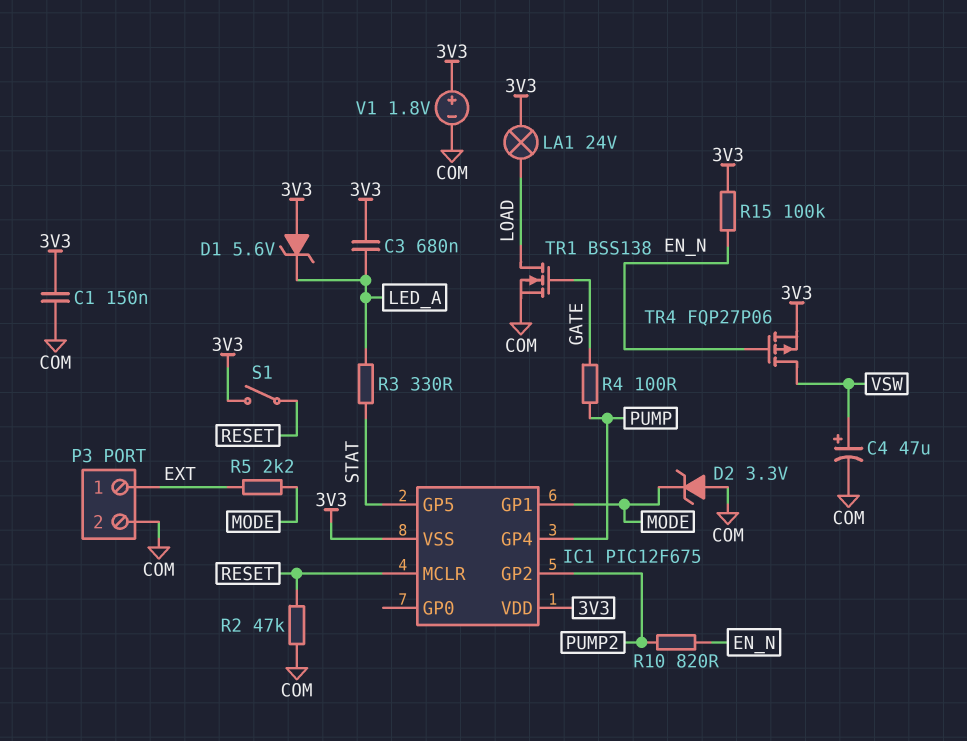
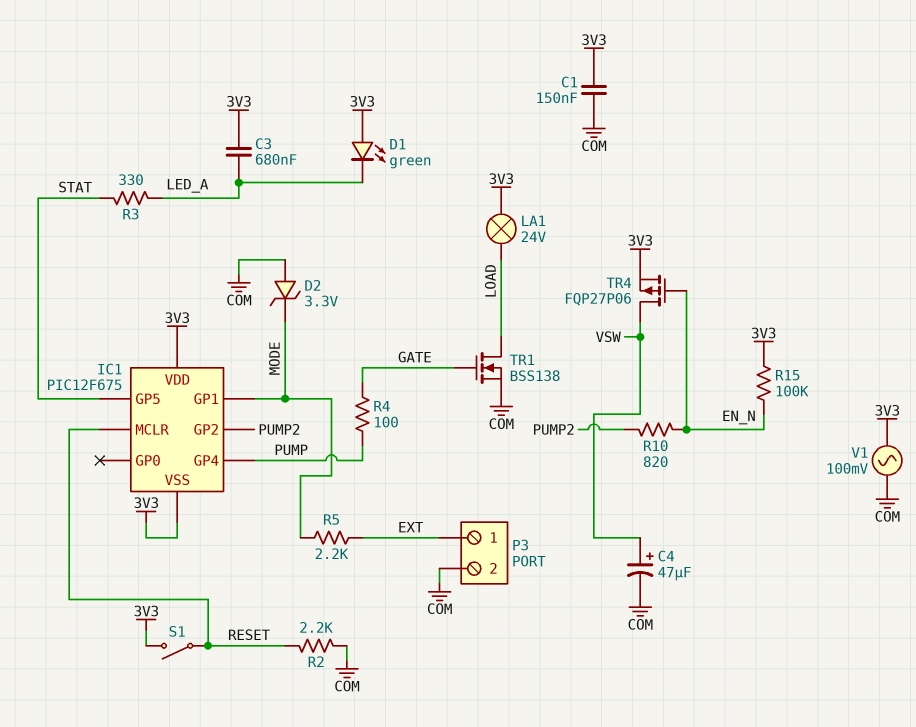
D1: zener 5.6V (A 3V3, K LED_A) -> LED green (A 3V3, K LED_A)
R2: 47k (COM, RESET) -> 2.2k (COM, RESET)
V1: 1.8V (plus 3V3, minus COM) -> AC 100mV (3V3, COM)

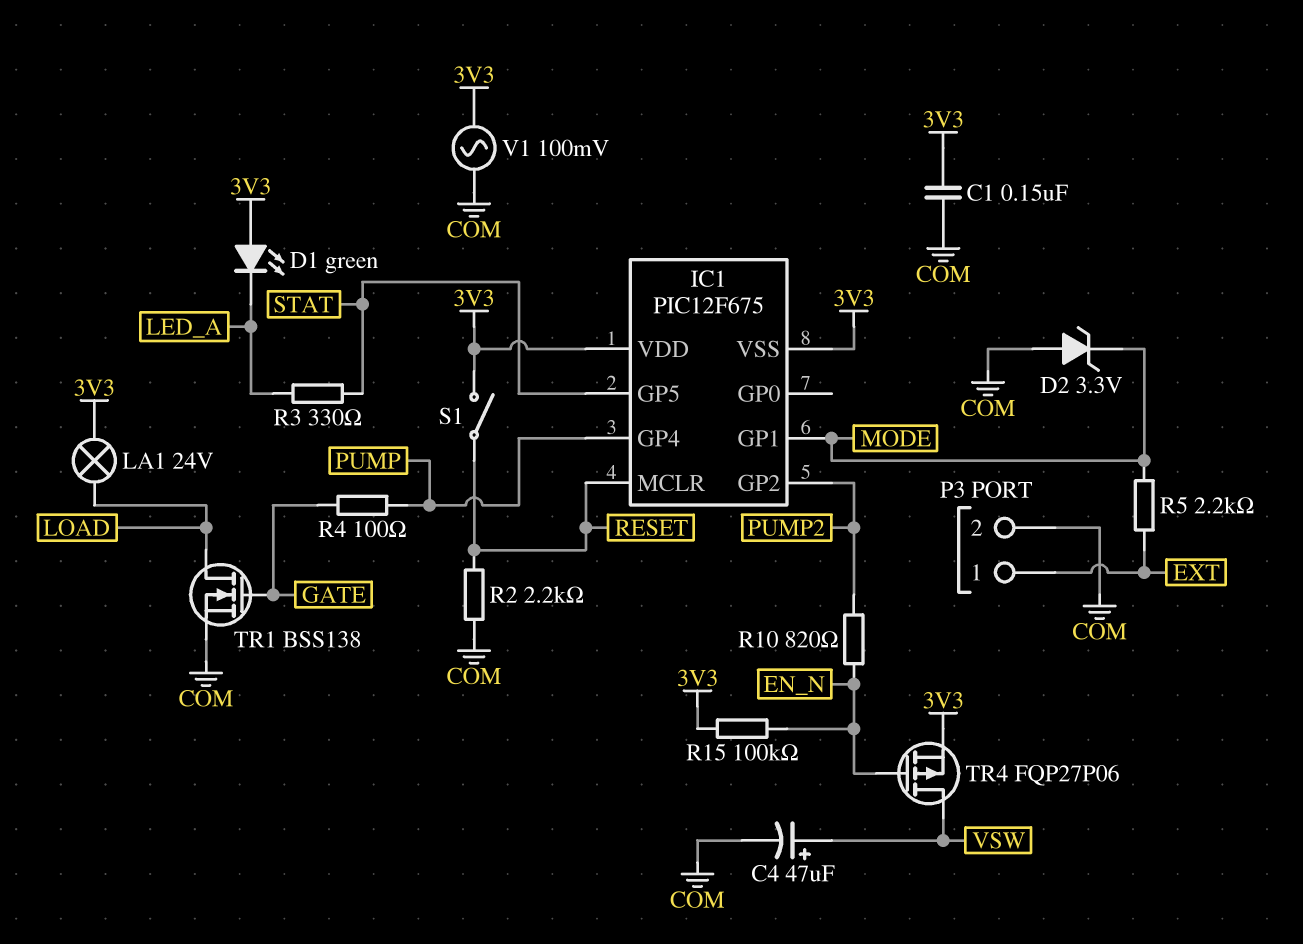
C3: 680nF (3V3, LED_A) -> none

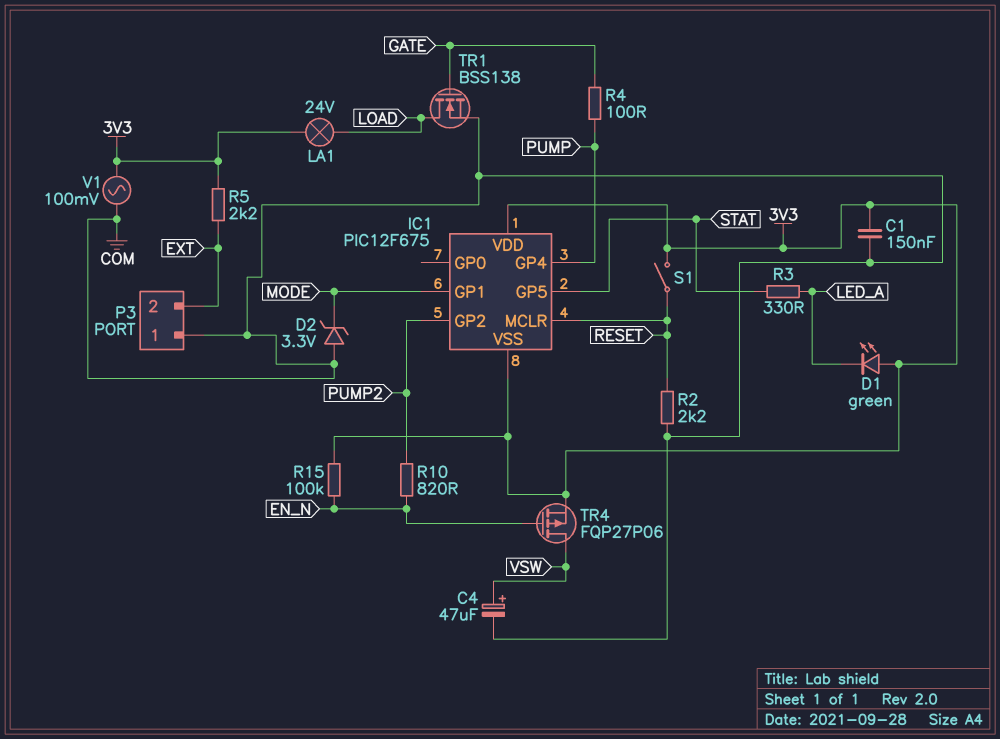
P3 pin 1: EXT -> COM
P3 pin 2: COM -> EXT
R5: 2.2k (EXT, MODE) -> 2.2k (3V3, EXT)

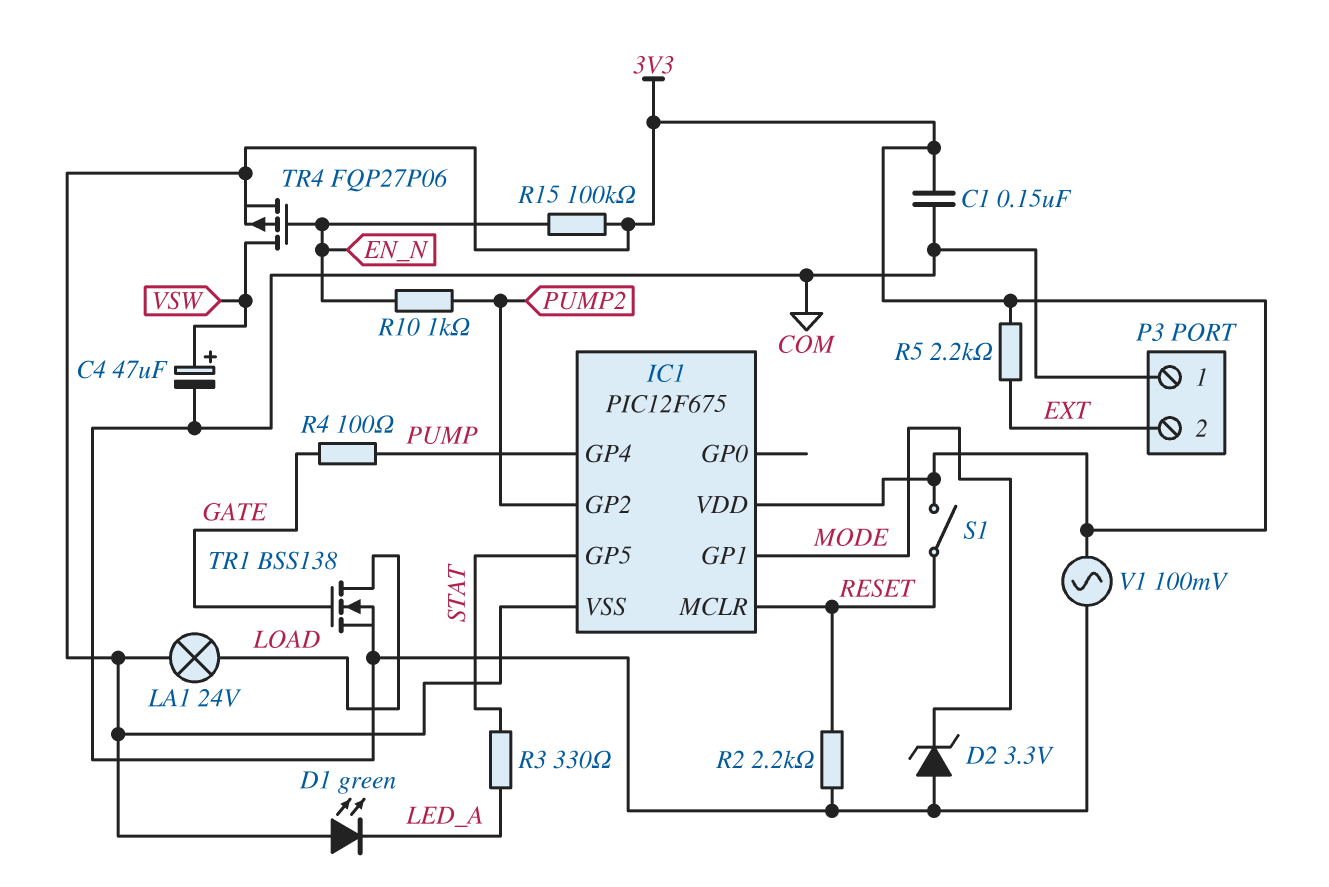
R10: 820 (EN_N, PUMP2) -> 1k (EN_N, PUMP2)

